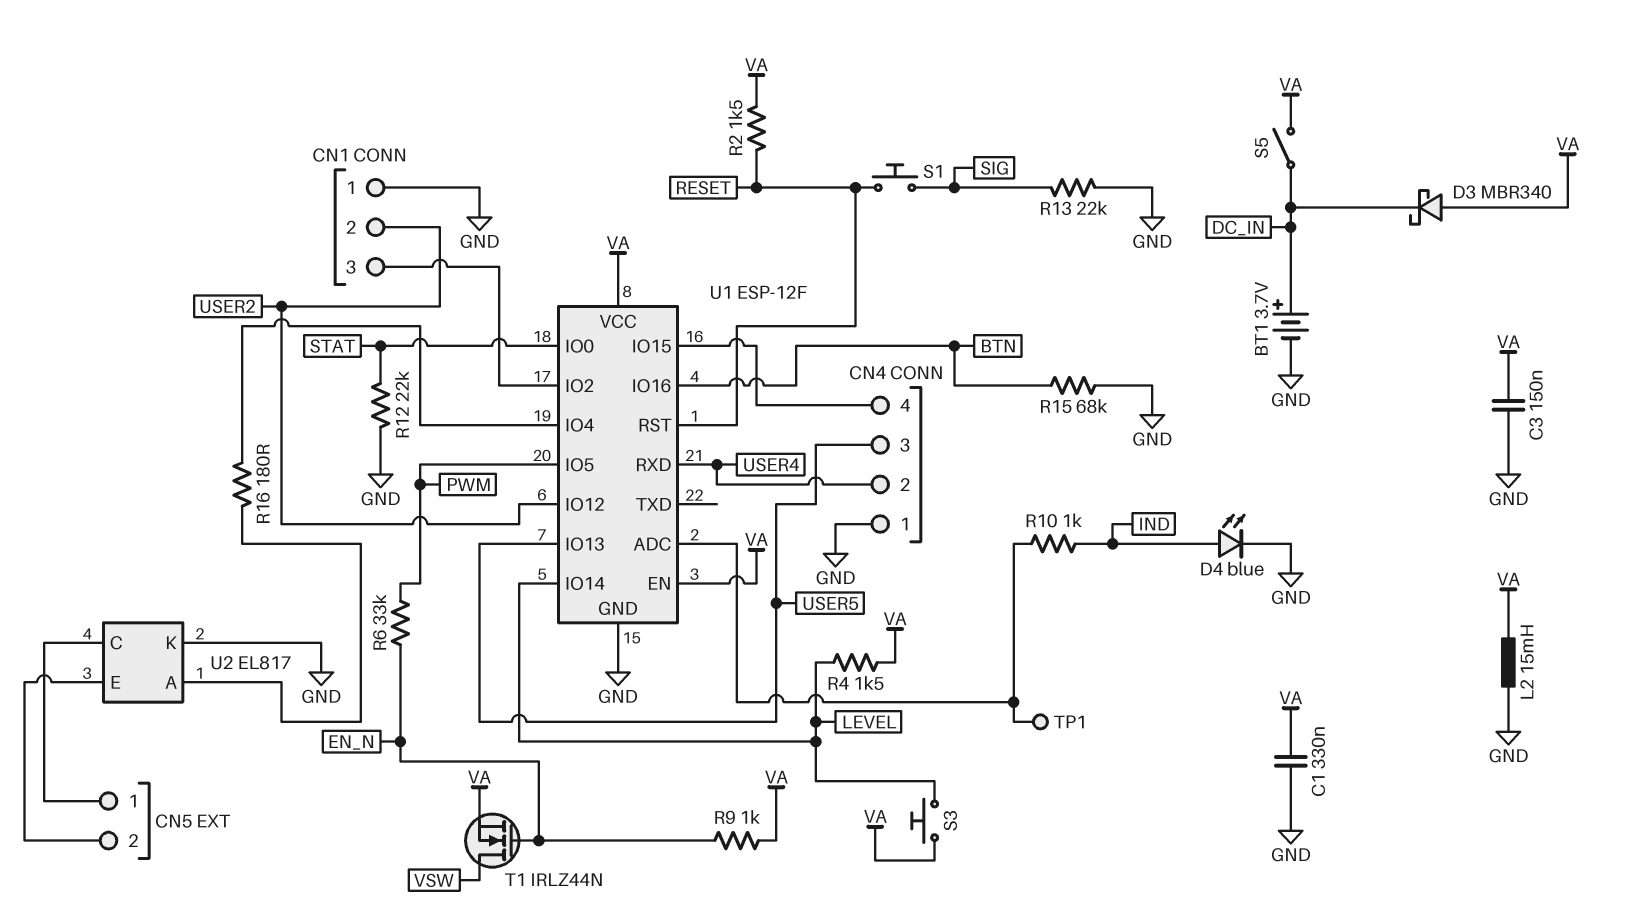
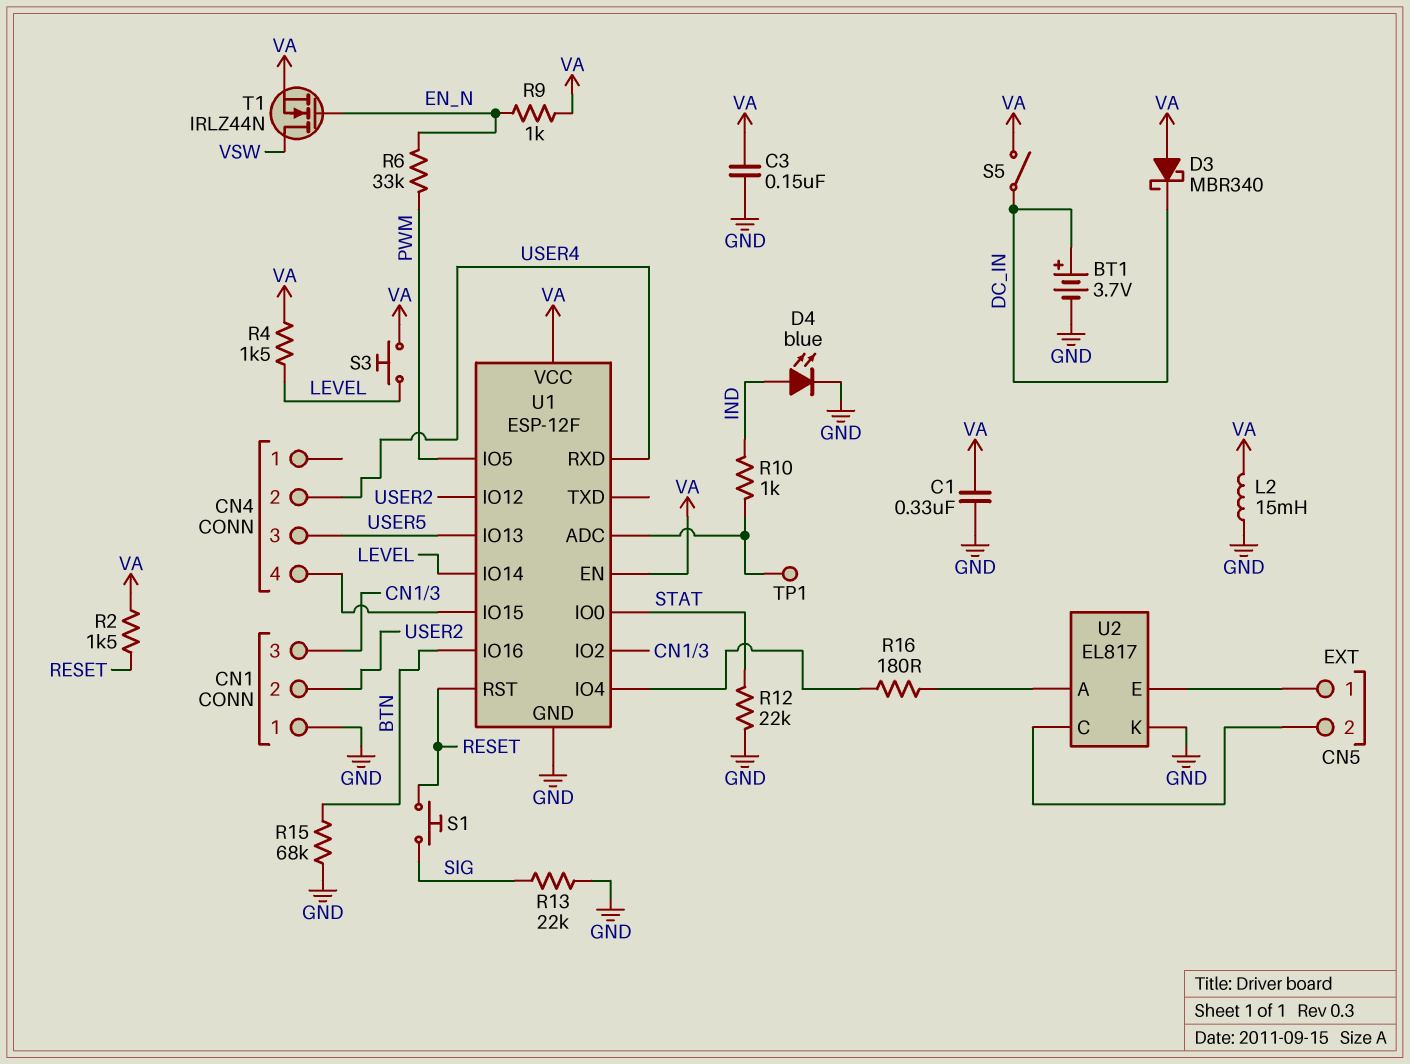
CN4 pin 1: GND -> none
U2 pin C: CN5/1 -> CN5/2
U2 pin E: CN5/2 -> CN5/1

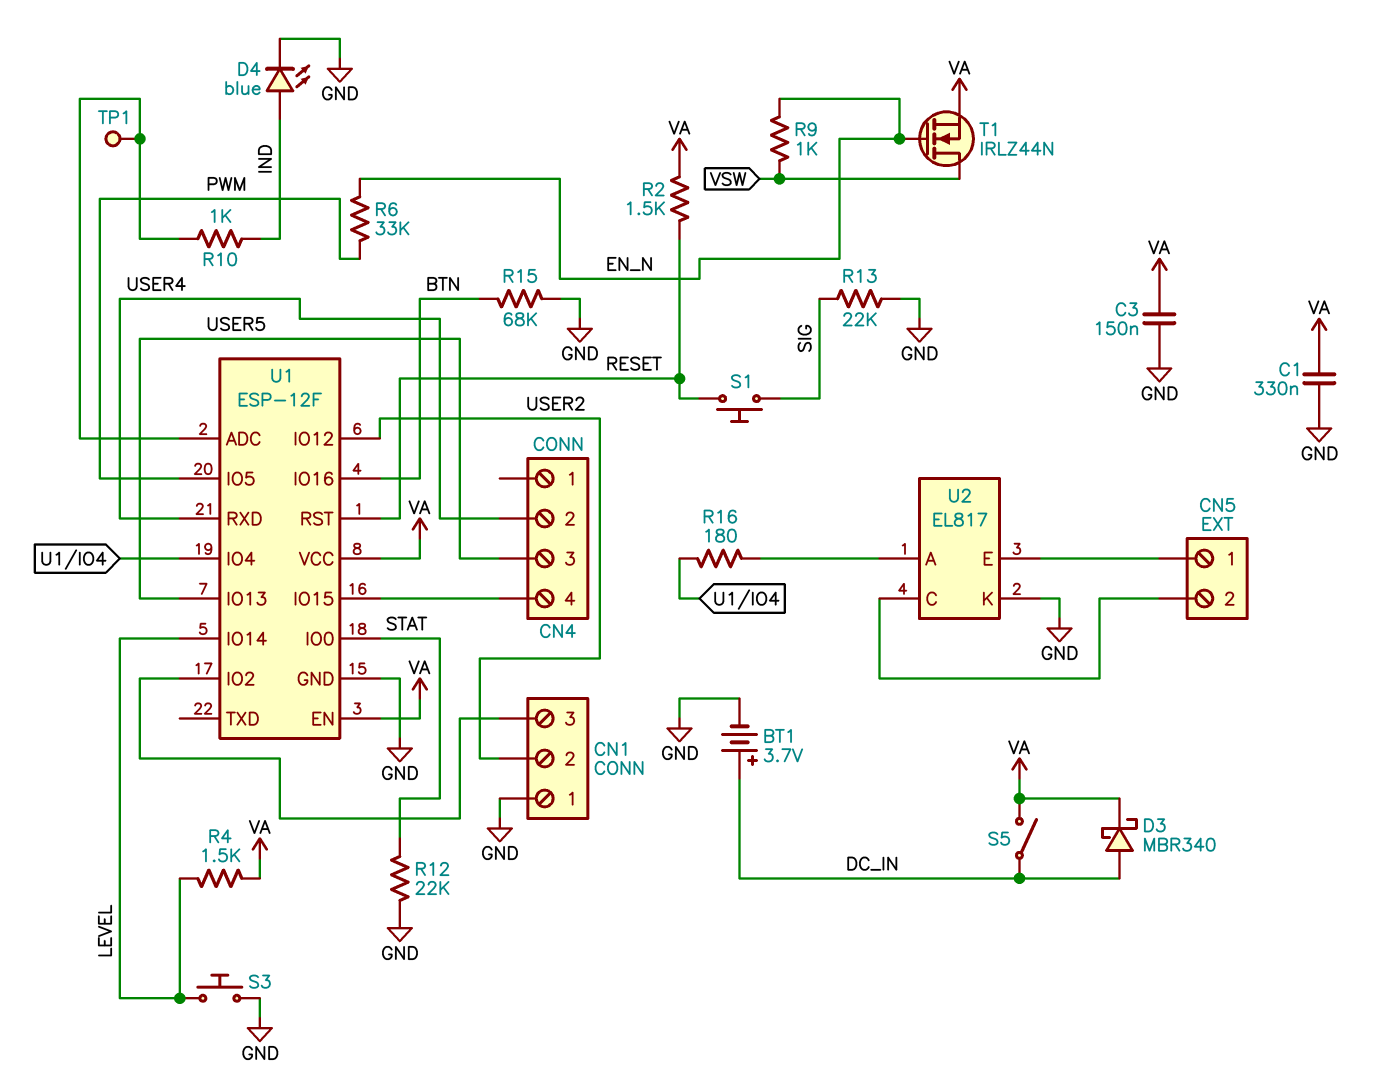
D3: schottky MBR340 (A VA, K DC_IN) -> schottky MBR340 (A DC_IN, K VA)
L2: 15mH (GND, VA) -> none
R9: 1k (EN_N, VA) -> 1k (EN_N, VSW)
S3: button (LEVEL, VA) -> button (GND, LEVEL)

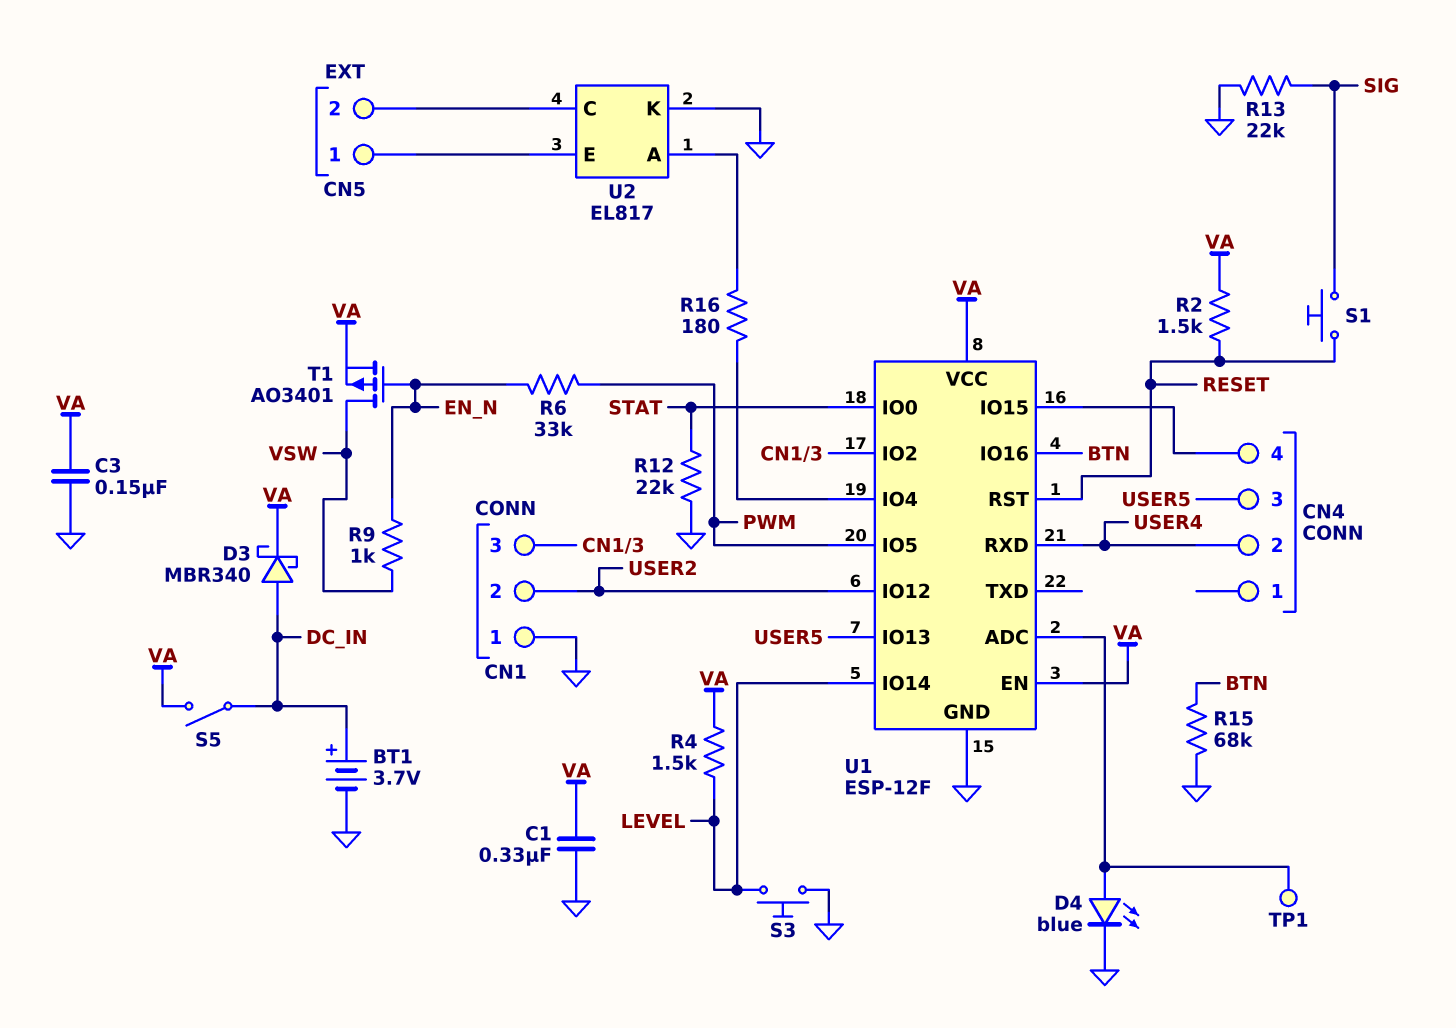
D4: LED blue (A IND, K GND) -> LED blue (A U1/ADC, K GND)
R10: 1k (IND, U1/ADC) -> none
T1: NMOS IRLZ44N (G EN_N, D VSW, S VA) -> PMOS AO3401 (G EN_N, D VSW, S VA)

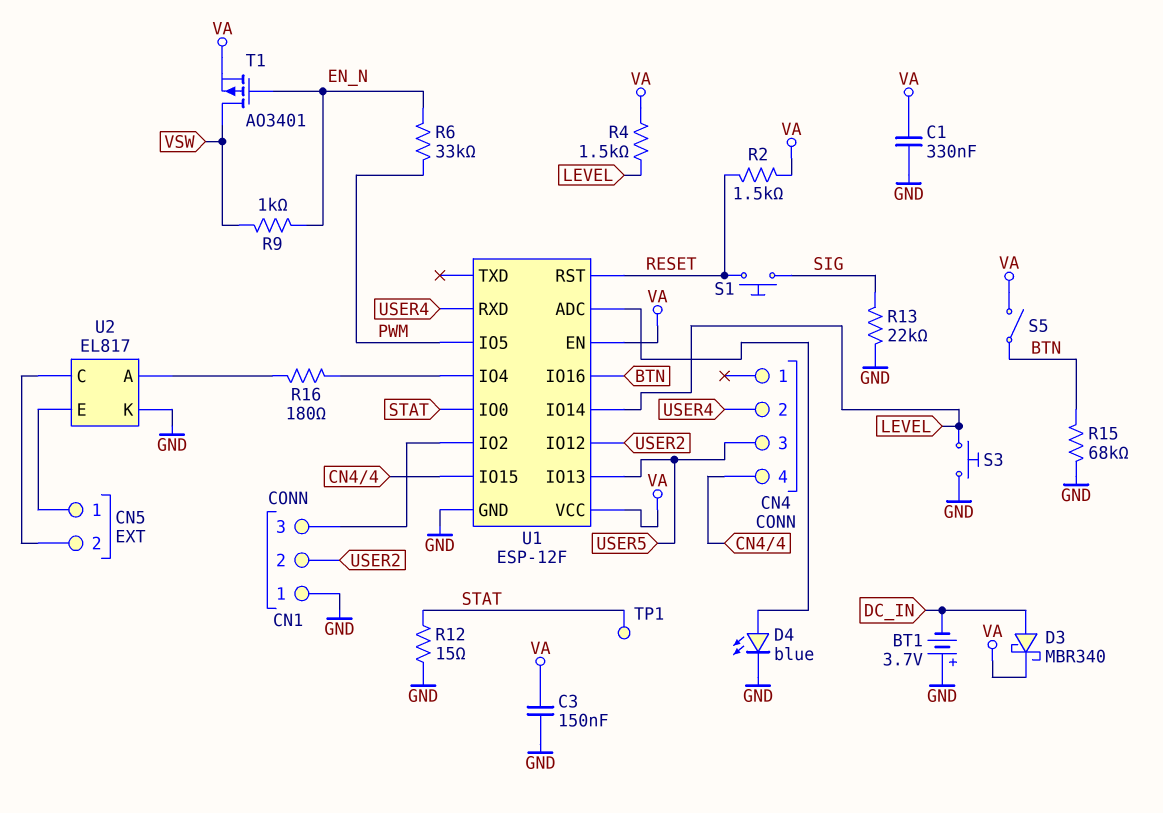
BT1: 3.7V (plus DC_IN, minus GND) -> 3.7V (plus GND, minus DC_IN)
R12: 22k (GND, STAT) -> 15 (GND, STAT)
S5: switch (DC_IN, VA) -> switch (BTN, VA)
TP1: test point (U1/ADC) -> test point (STAT)

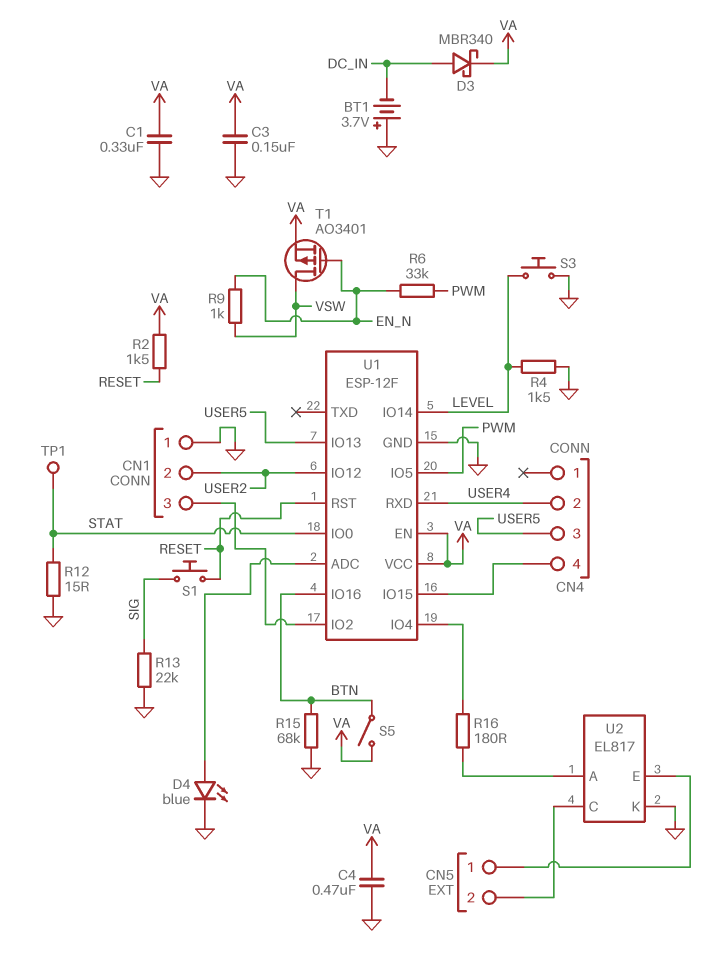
C4: none -> 470nF (GND, VA)
R4: 1.5k (LEVEL, VA) -> 1.5k (GND, LEVEL)

